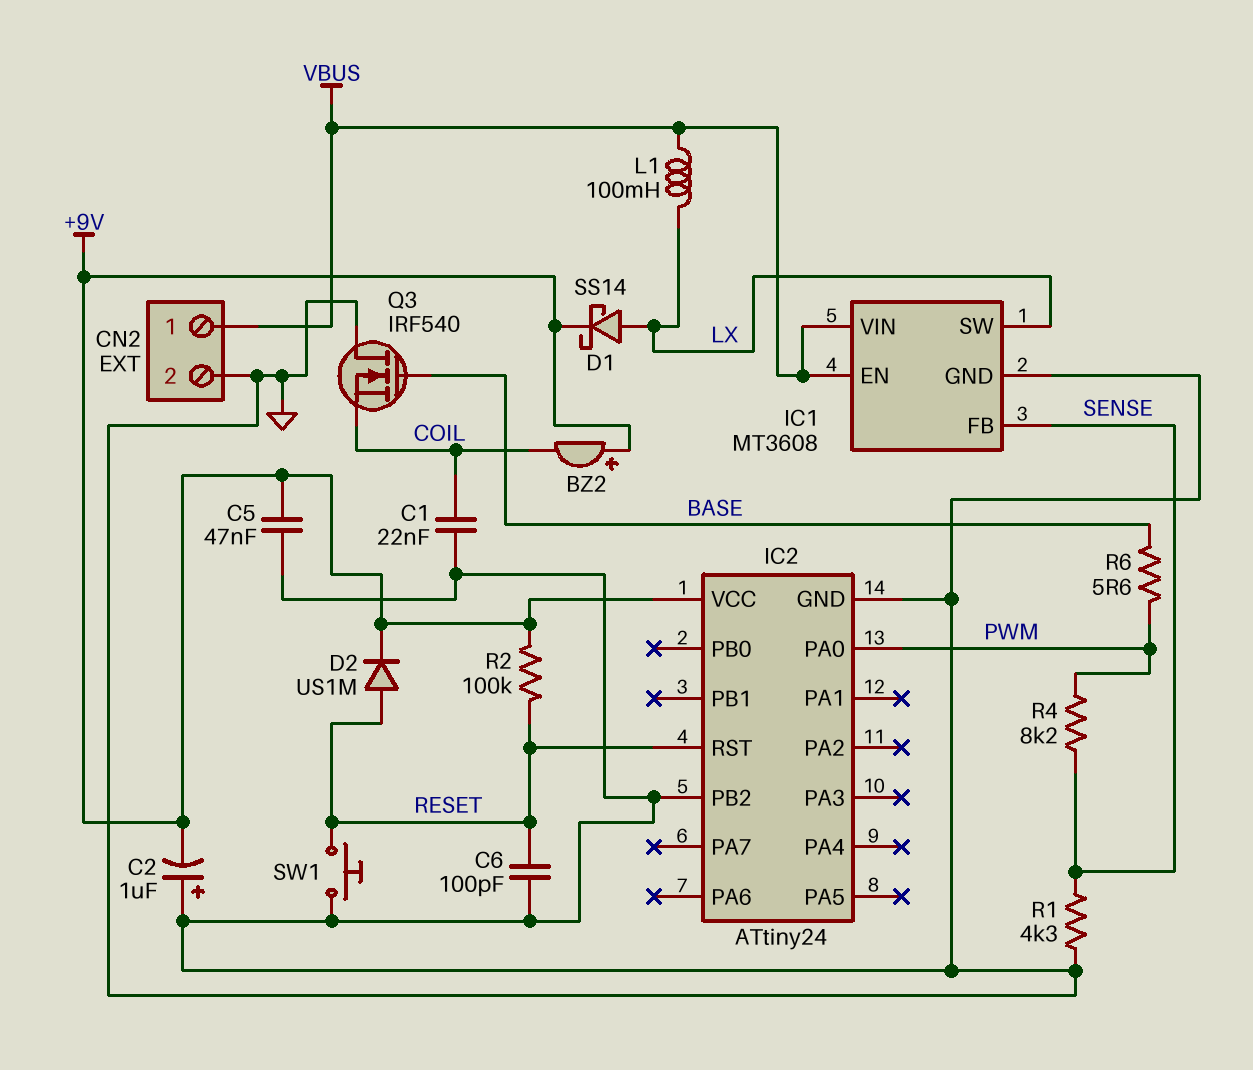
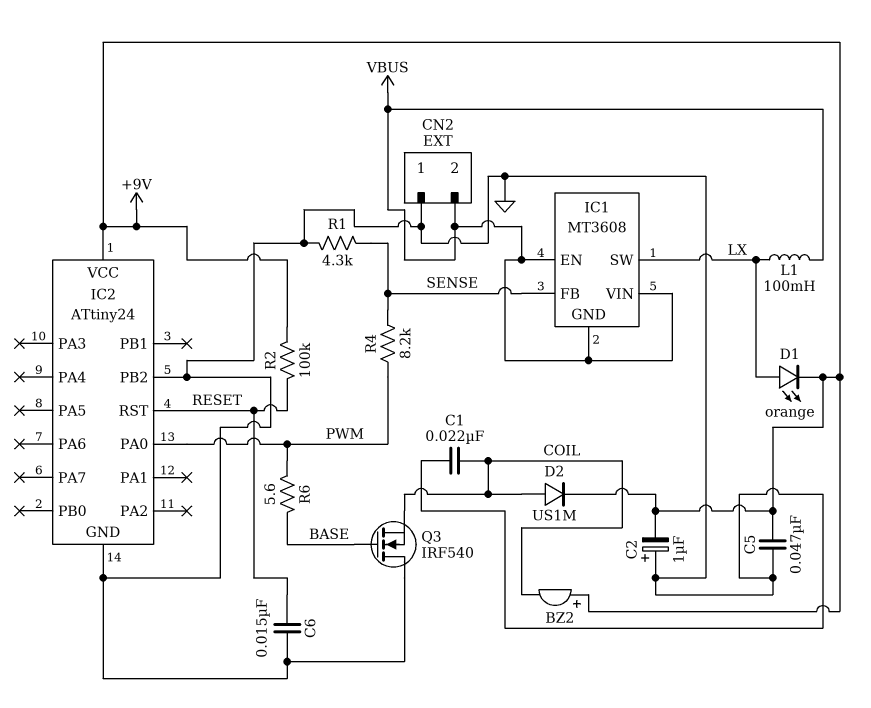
C6: 100pF (GND, RESET) -> 15nF (GND, RESET)
CN2 pin 1: VBUS -> GND
CN2 pin 2: GND -> VBUS
D1: schottky SS14 (A LX, K +9V) -> LED orange (A LX, K +9V)
D2: diode US1M (A RESET, K +9V) -> diode US1M (A COIL, K +9V)
IC1 pin GND: GND -> VBUS
SW1: button (GND, RESET) -> none

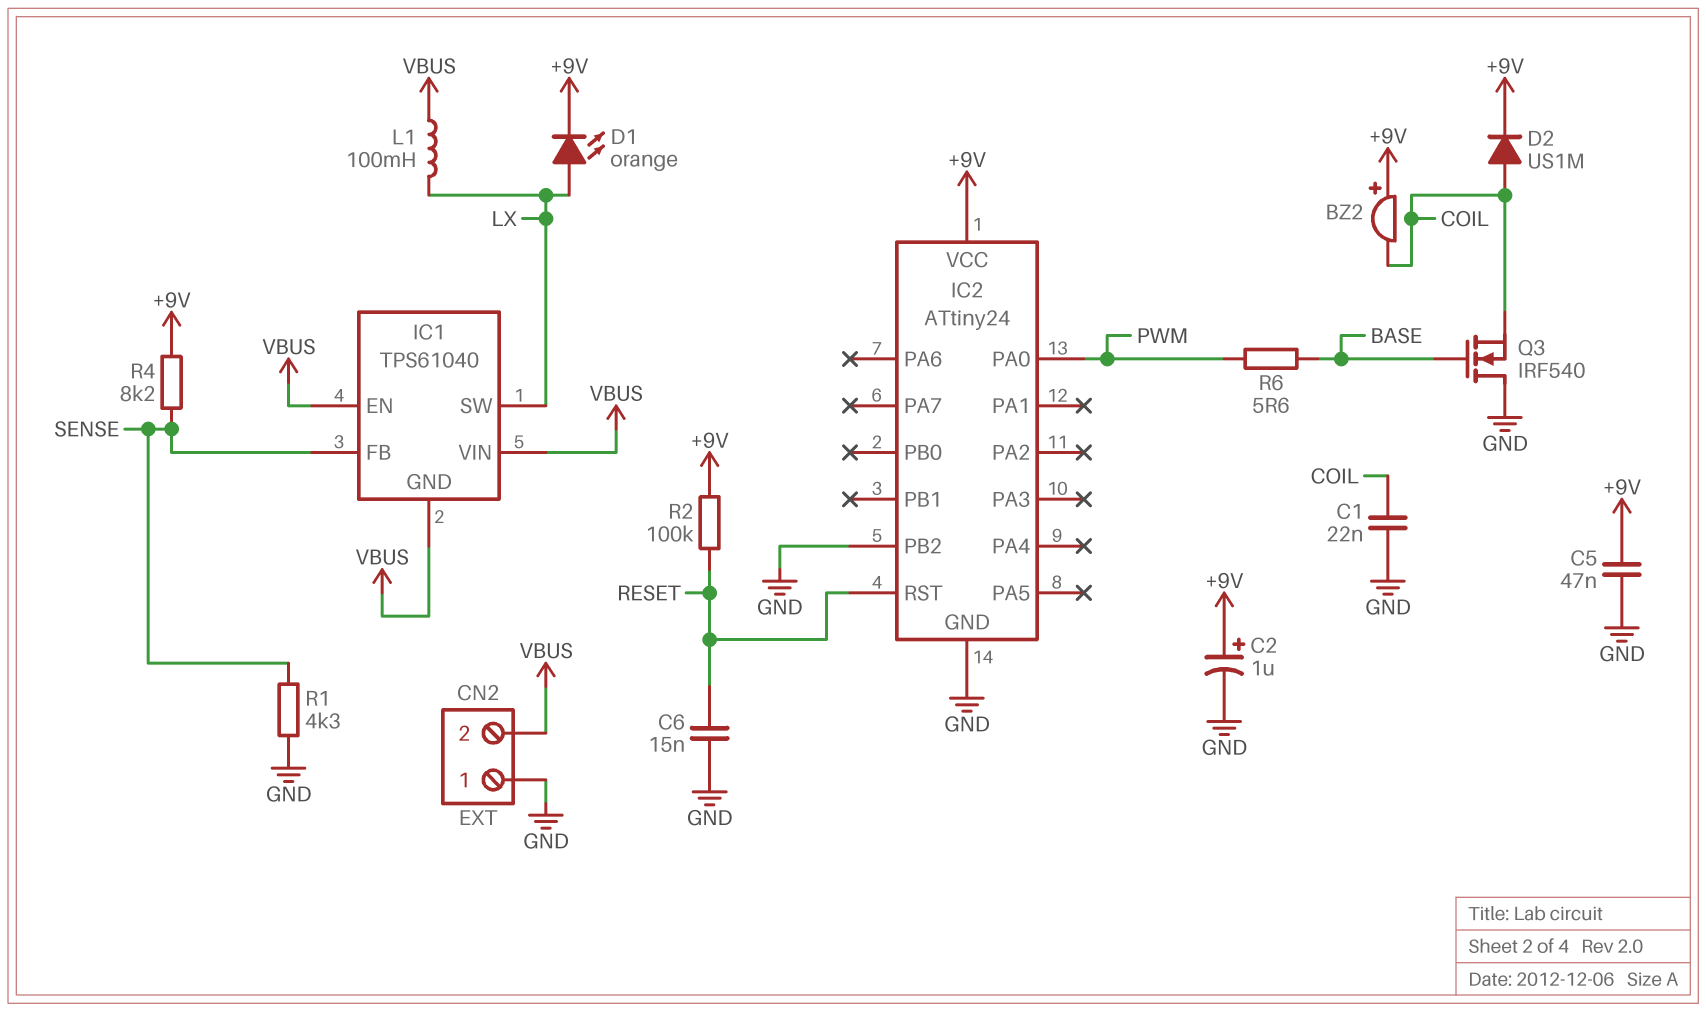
C2: 1uF (plus GND, minus +9V) -> 1uF (plus +9V, minus GND)
IC1: MT3608 -> TPS61040
R4: 8.2k (PWM, SENSE) -> 8.2k (+9V, SENSE)

